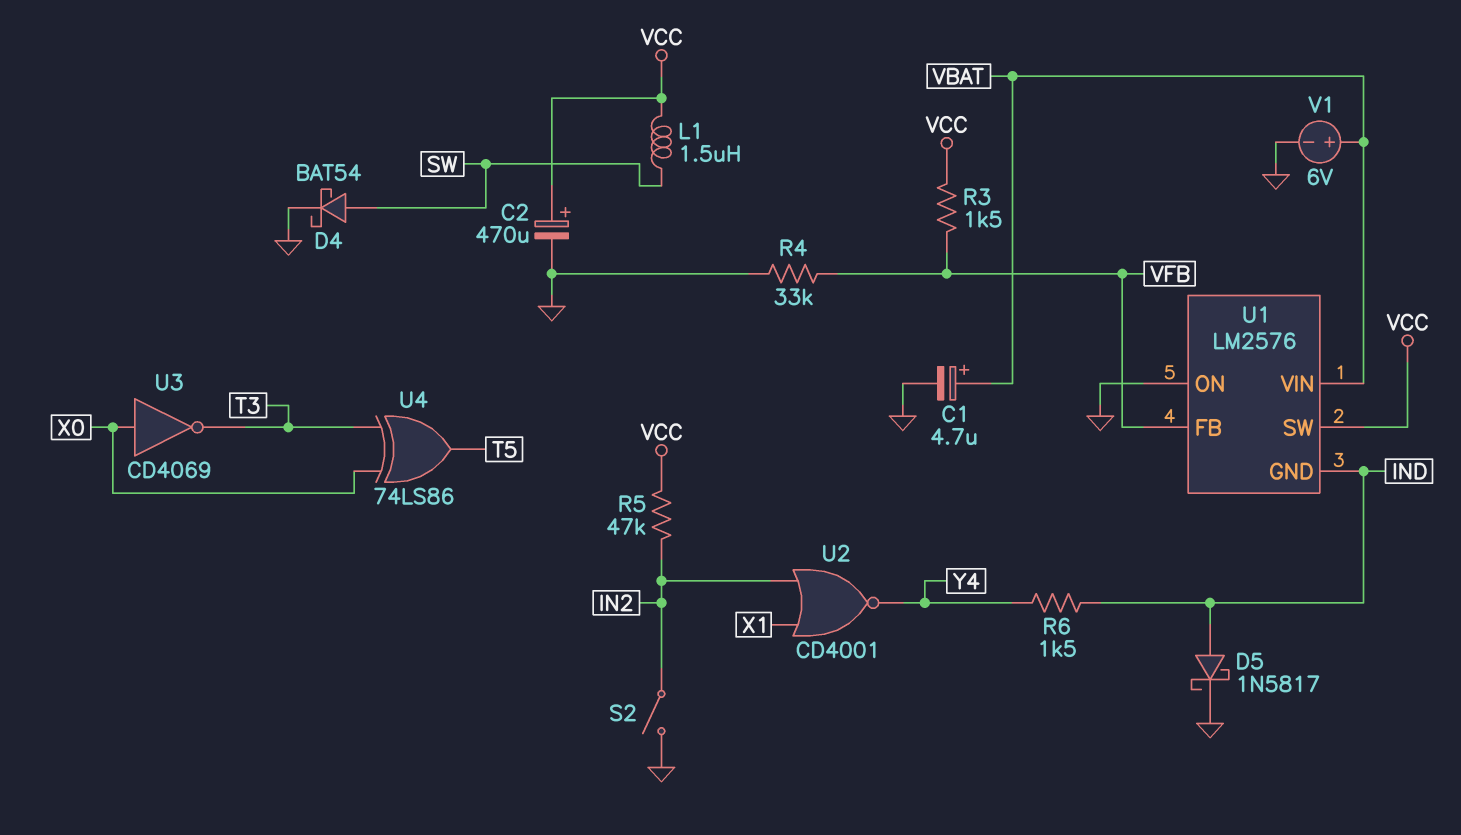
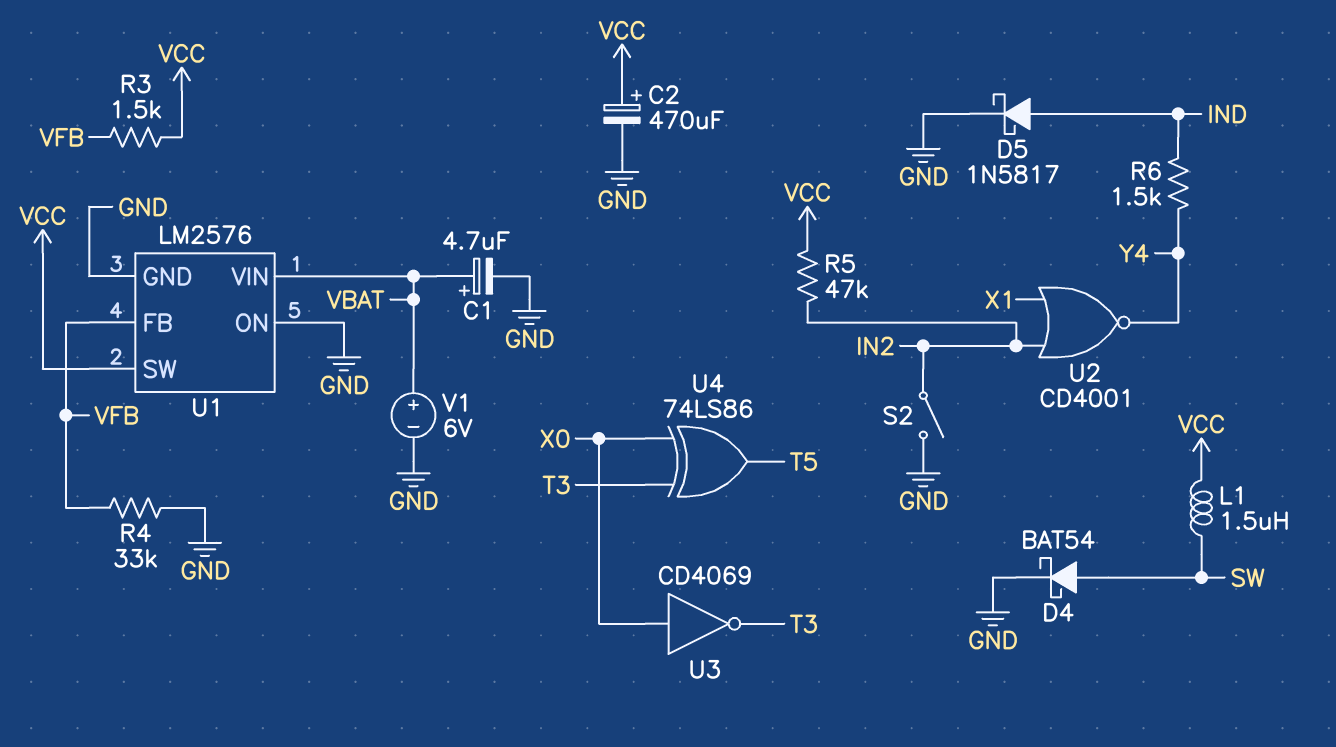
U1 pin GND: IND -> GND

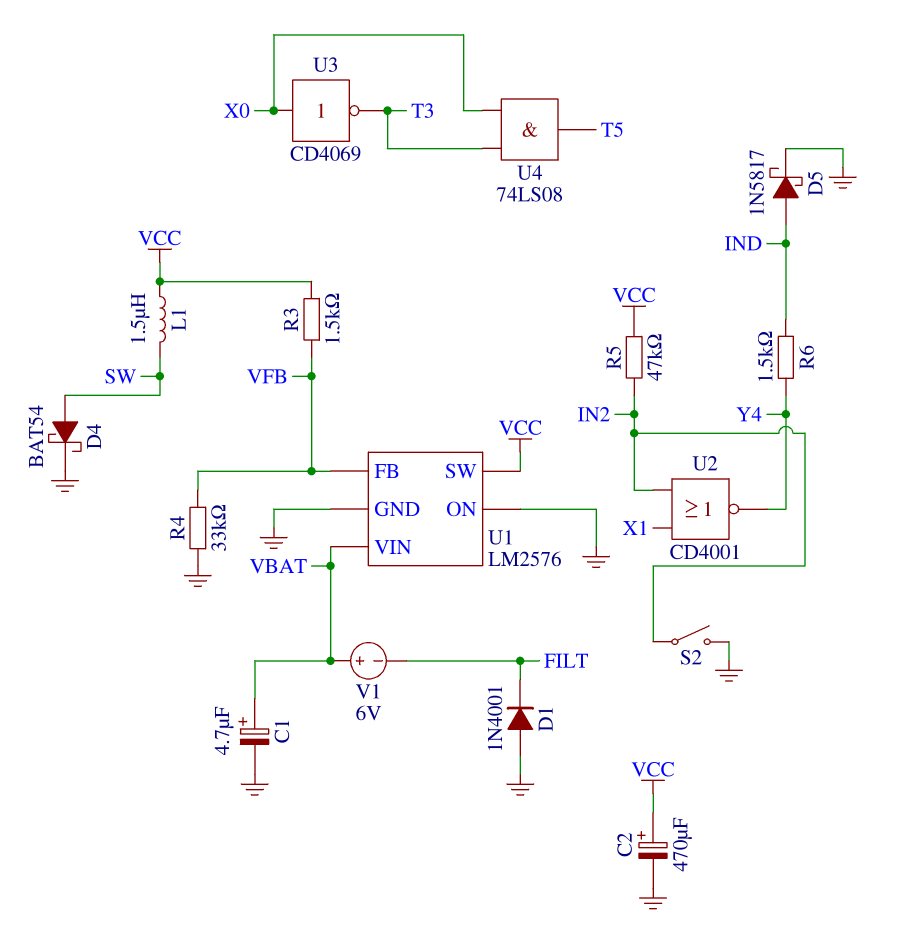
D1: none -> diode 1N4001 (A GND, K FILT)
U4: XOR 74LS86 (in T3, in X0, out T5) -> AND 74LS08 (in T3, in X0, out T5)
V1: 6V (plus VBAT, minus GND) -> 6V (plus VBAT, minus FILT)

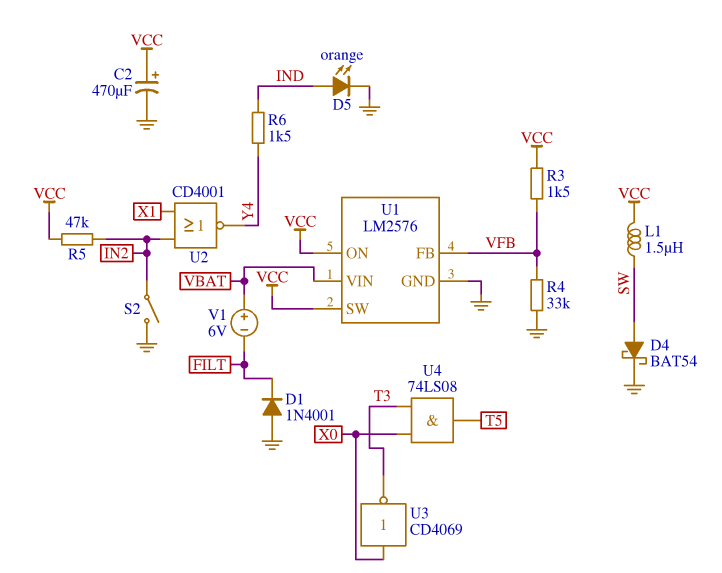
C1: 4.7uF (plus VBAT, minus GND) -> none
D5: schottky 1N5817 (A IND, K GND) -> LED orange (A IND, K GND)
U1 pin ON: GND -> VCC

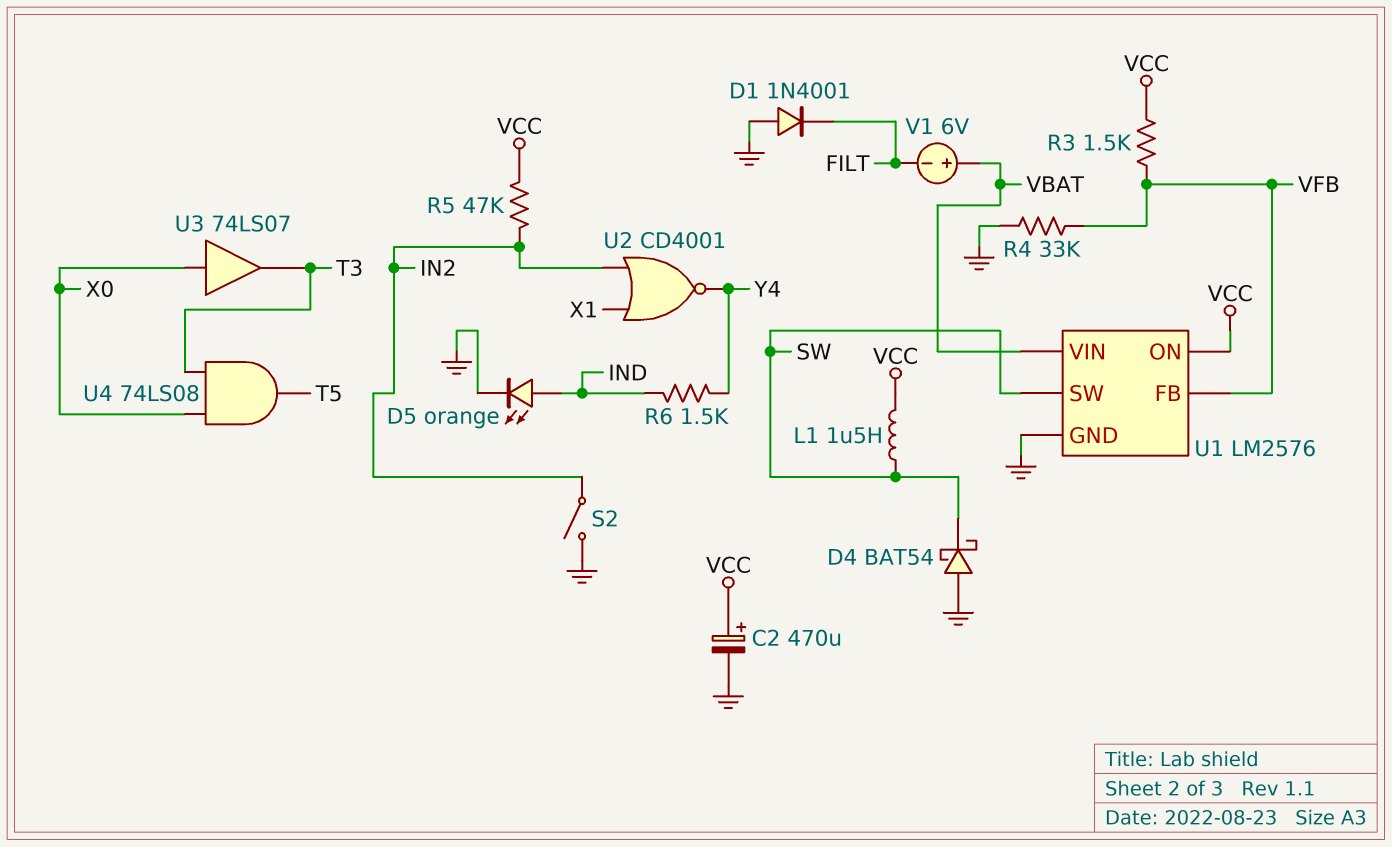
D4: schottky BAT54 (A SW, K GND) -> schottky BAT54 (A GND, K SW)
U1 pin SW: VCC -> SW
U3: NOT CD4069 (in X0, out T3) -> buffer 74LS07 (in X0, out T3)

